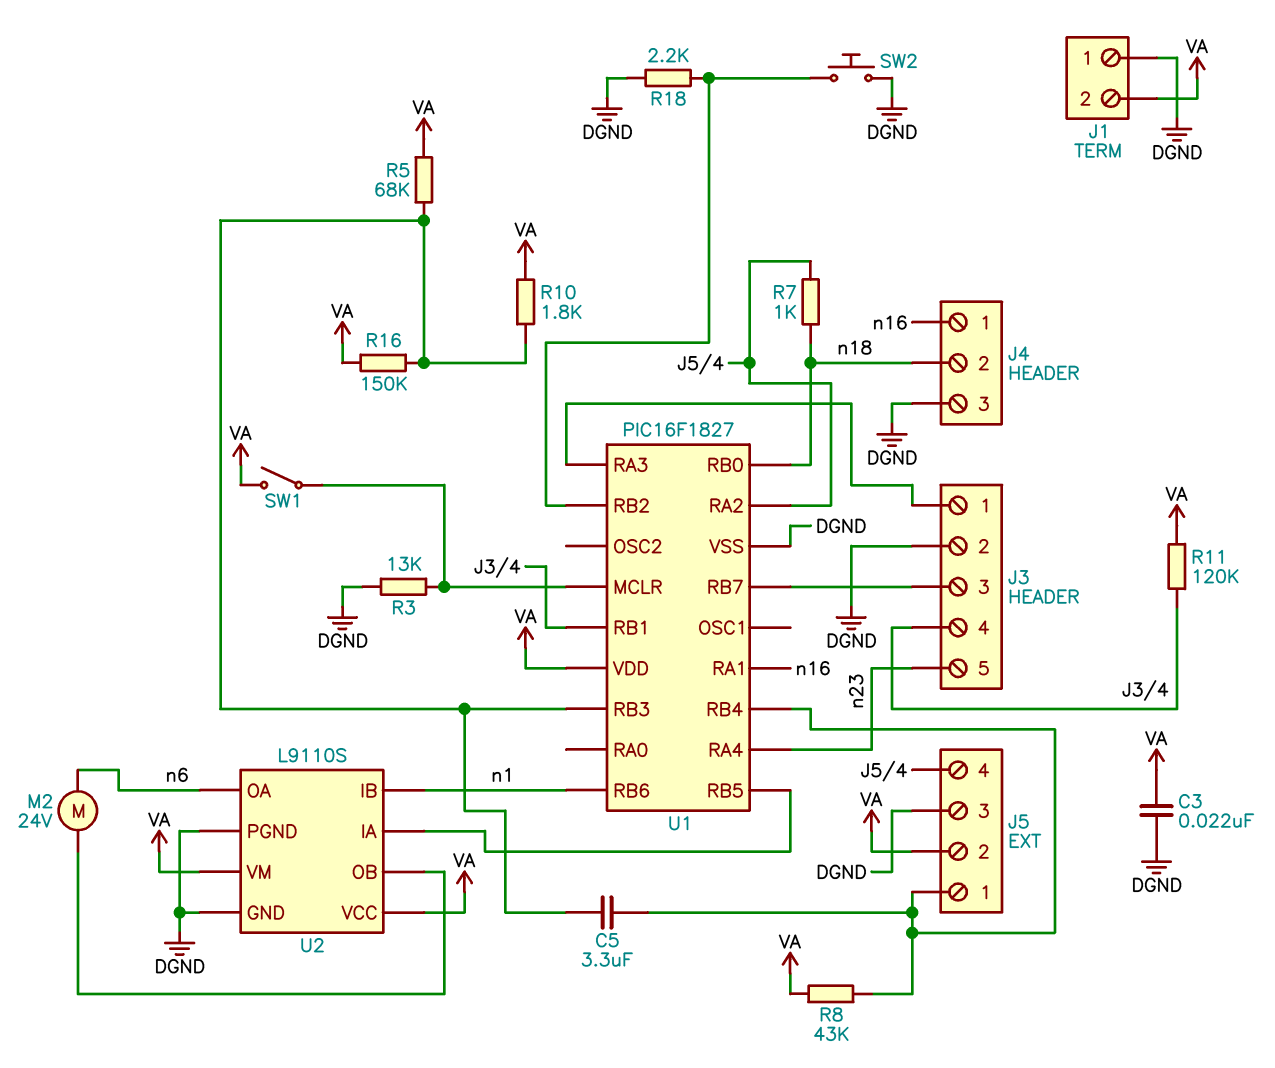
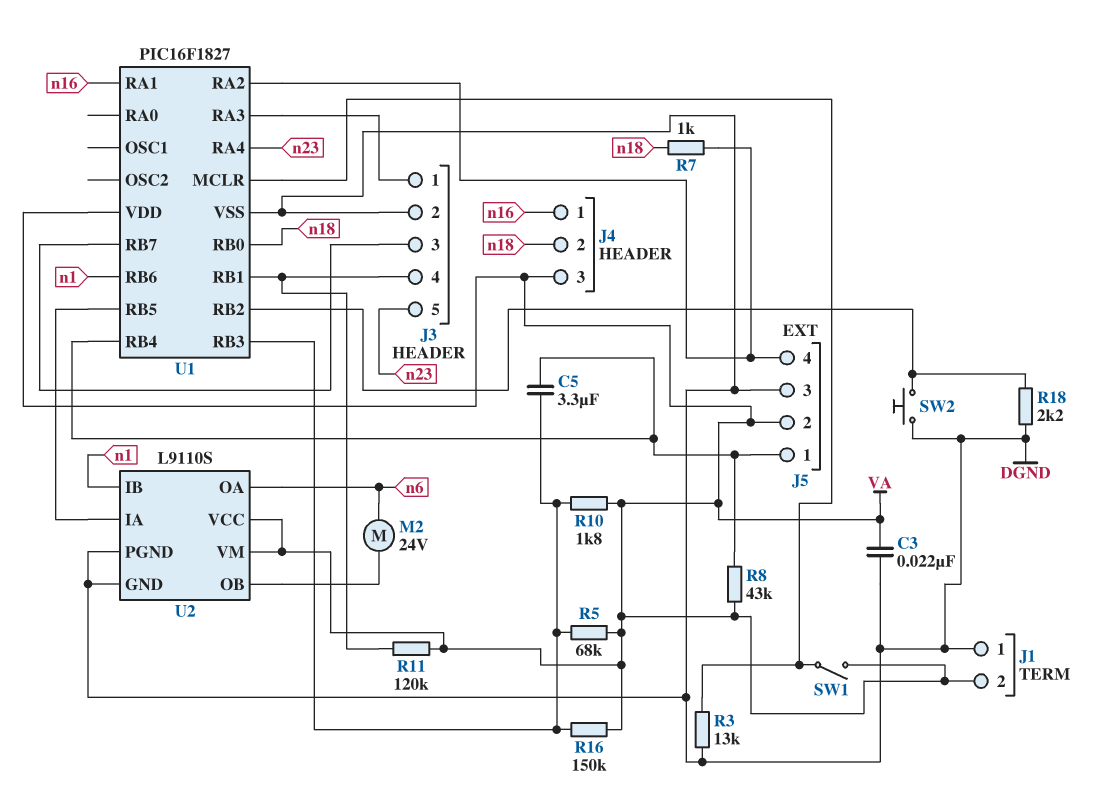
J4 pin 3: DGND -> VA

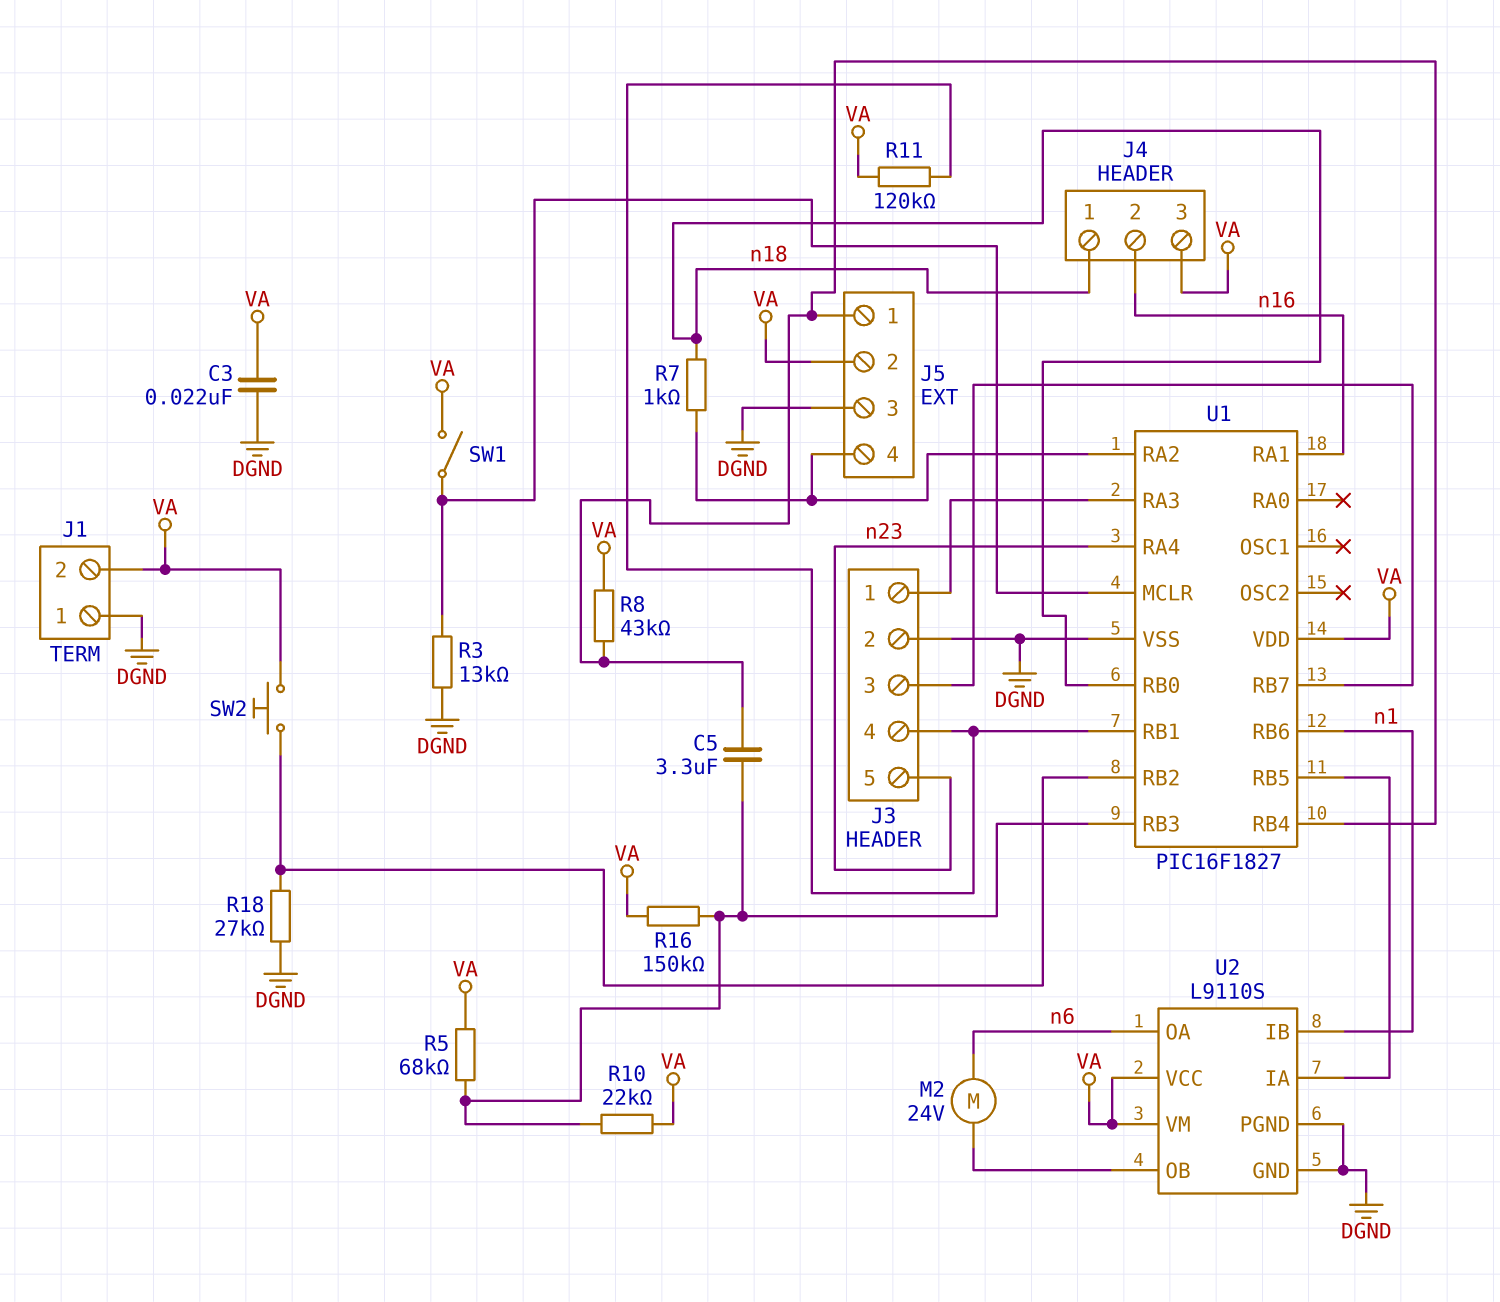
J4 pin 1: n16 -> n18
J4 pin 2: n18 -> n16
R10: 1.8k (U1/RB3, VA) -> 22k (U1/RB3, VA)
R18: 2.2k (DGND, U1/RB2) -> 27k (DGND, U1/RB2)
SW2: button (DGND, U1/RB2) -> button (U1/RB2, VA)

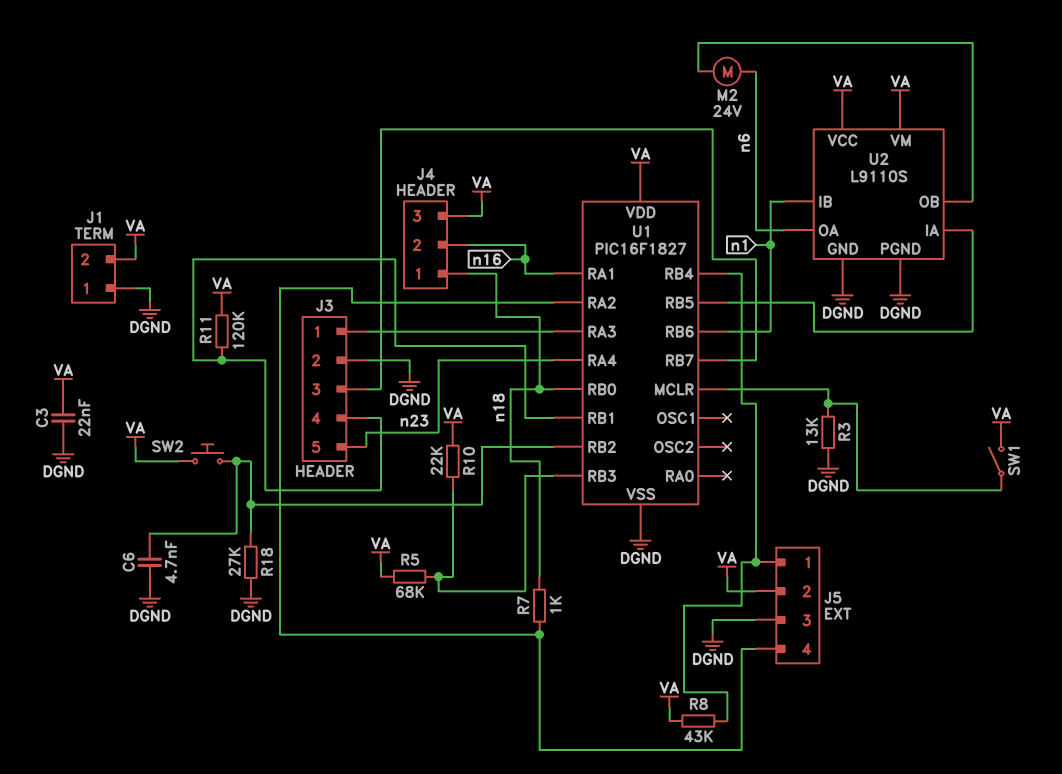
C5: 3.3uF (J5/1, U1/RB3) -> none
C6: none -> 4.7nF (DGND, U1/RB2)
R16: 150k (U1/RB3, VA) -> none

